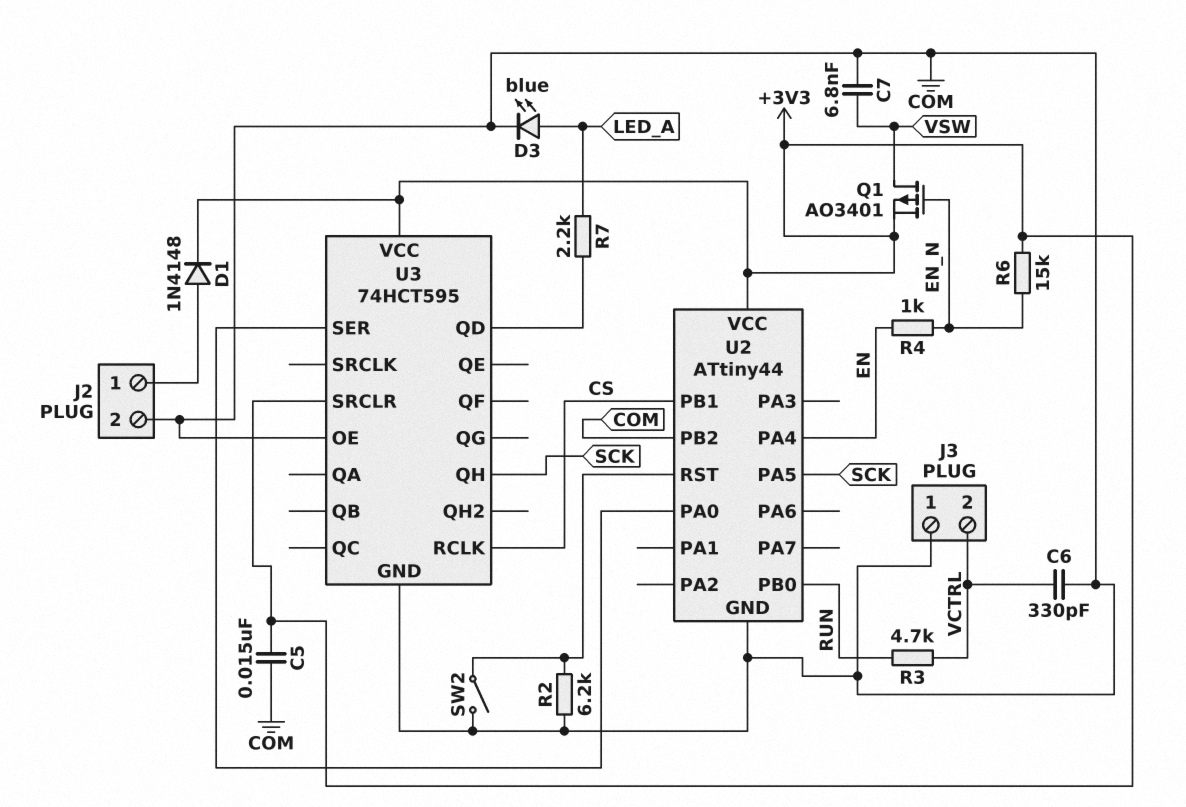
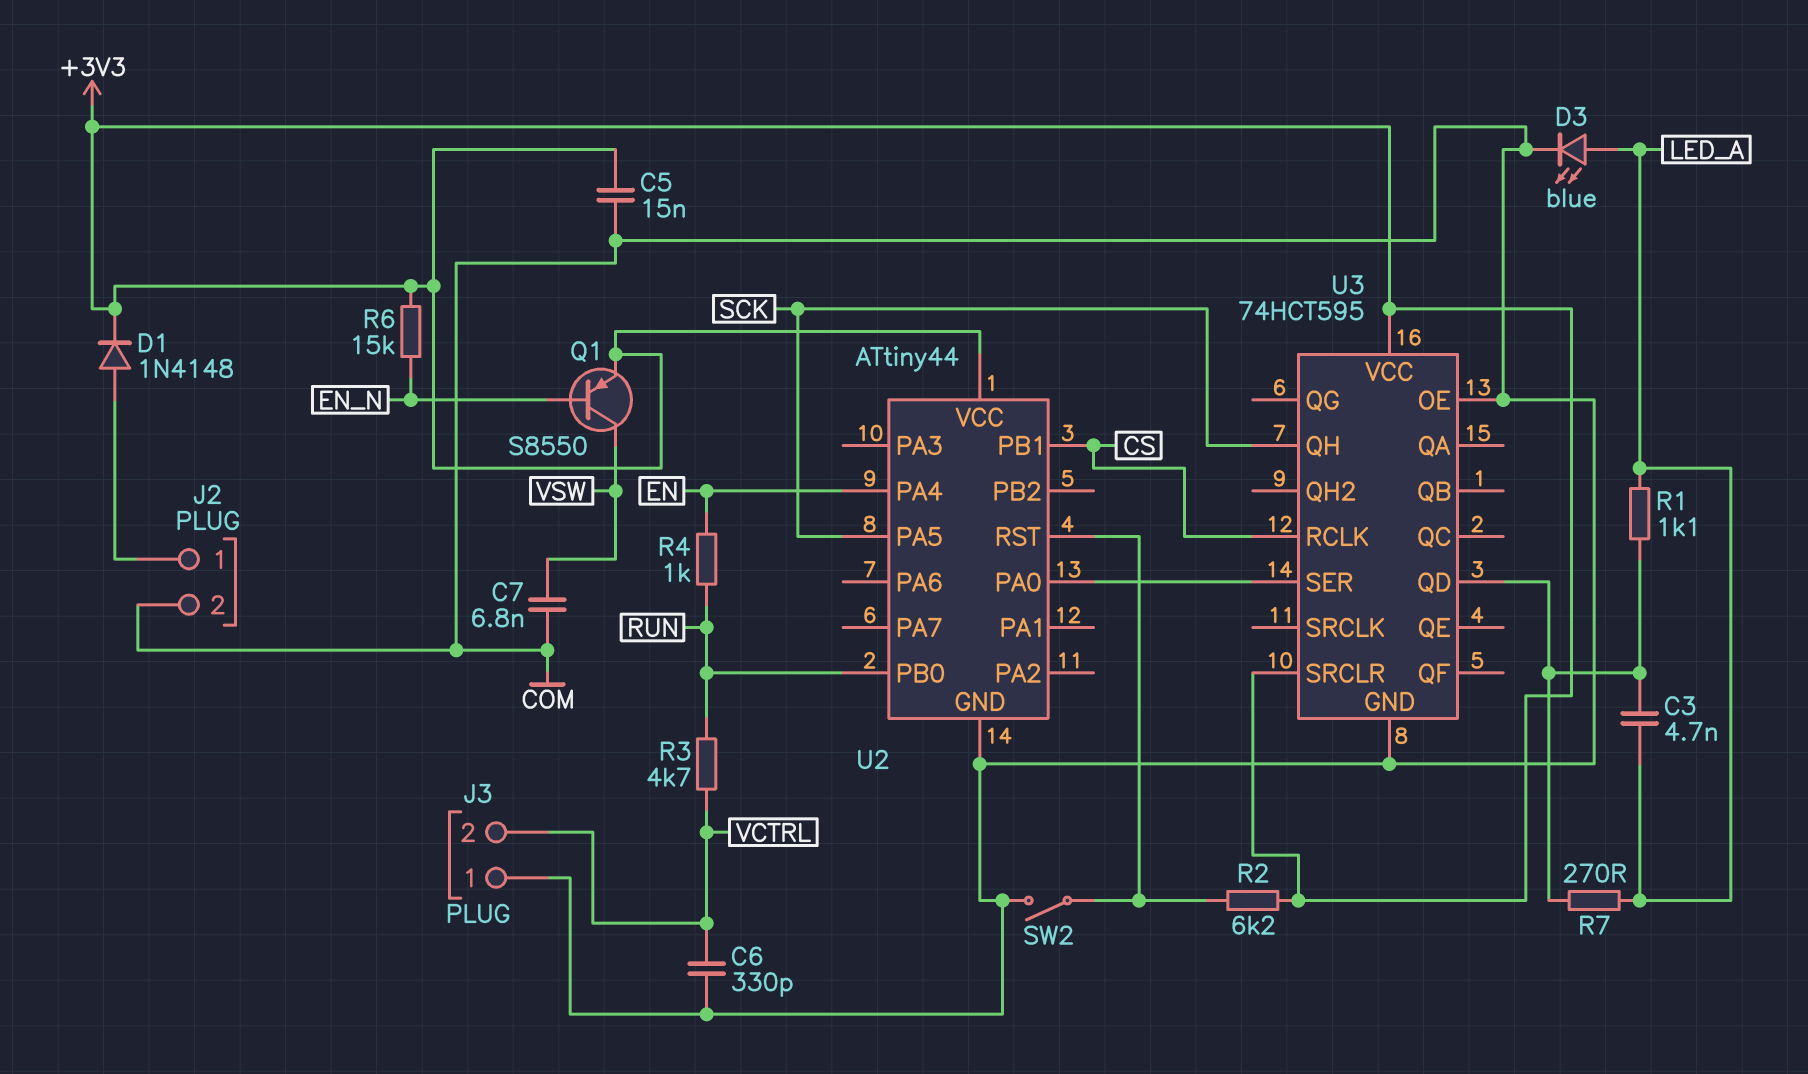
C3: none -> 4.7nF (LED_A, U3/QD)
Q1: PMOS AO3401 (G EN_N, D VSW, S +3V3) -> PNP S8550 (B EN_N, C VSW, E +3V3)
R1: none -> 1.1k (LED_A, U3/QD)
R2: 6.2k (COM, U2/RST) -> 6.2k (+3V3, U2/RST)
R4: 1k (EN, EN_N) -> 1k (EN, RUN)
R7: 2.2k (LED_A, U3/QD) -> 270 (LED_A, U3/QD)
U2 pin PB2: COM -> none

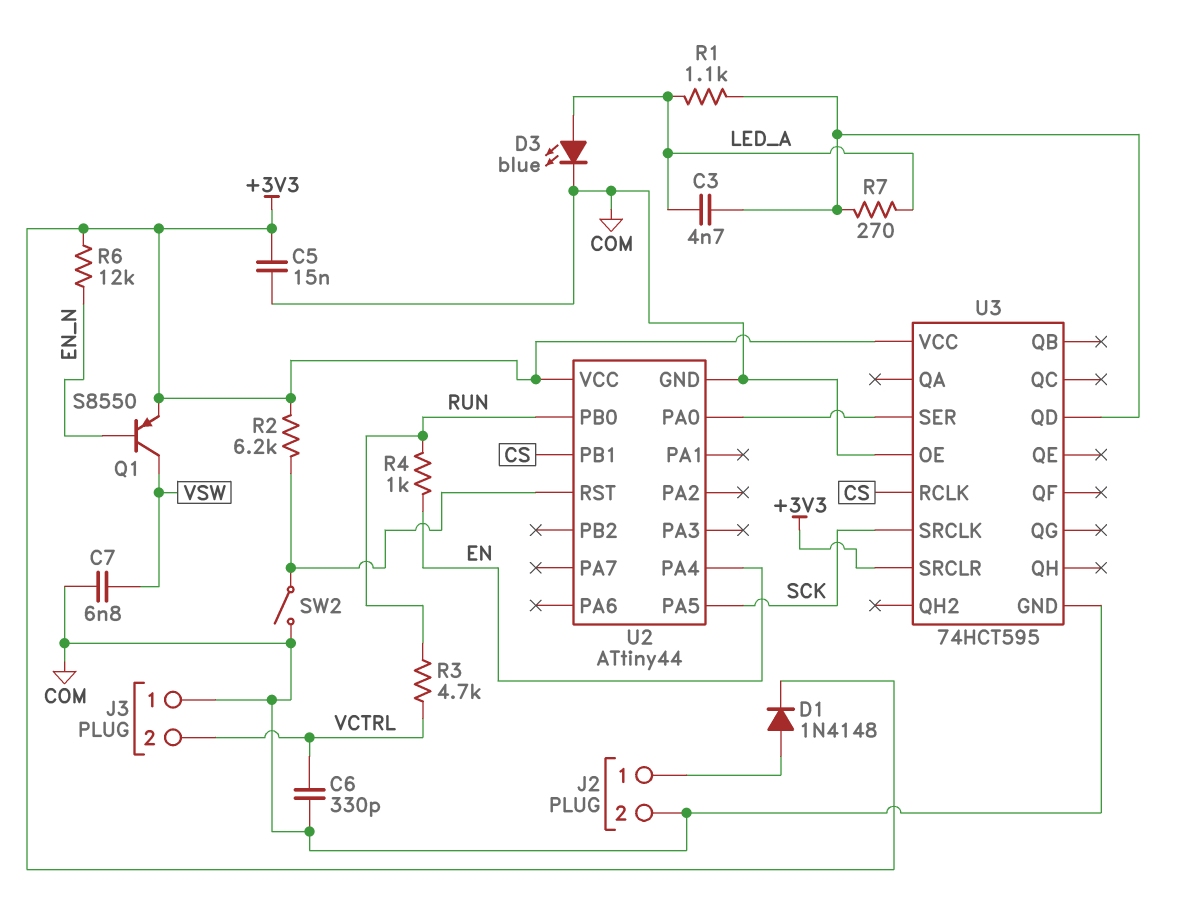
R6: 15k (+3V3, EN_N) -> 12k (+3V3, EN_N)
U3 pin QH: SCK -> none
U3 pin SRCLK: none -> SCK

